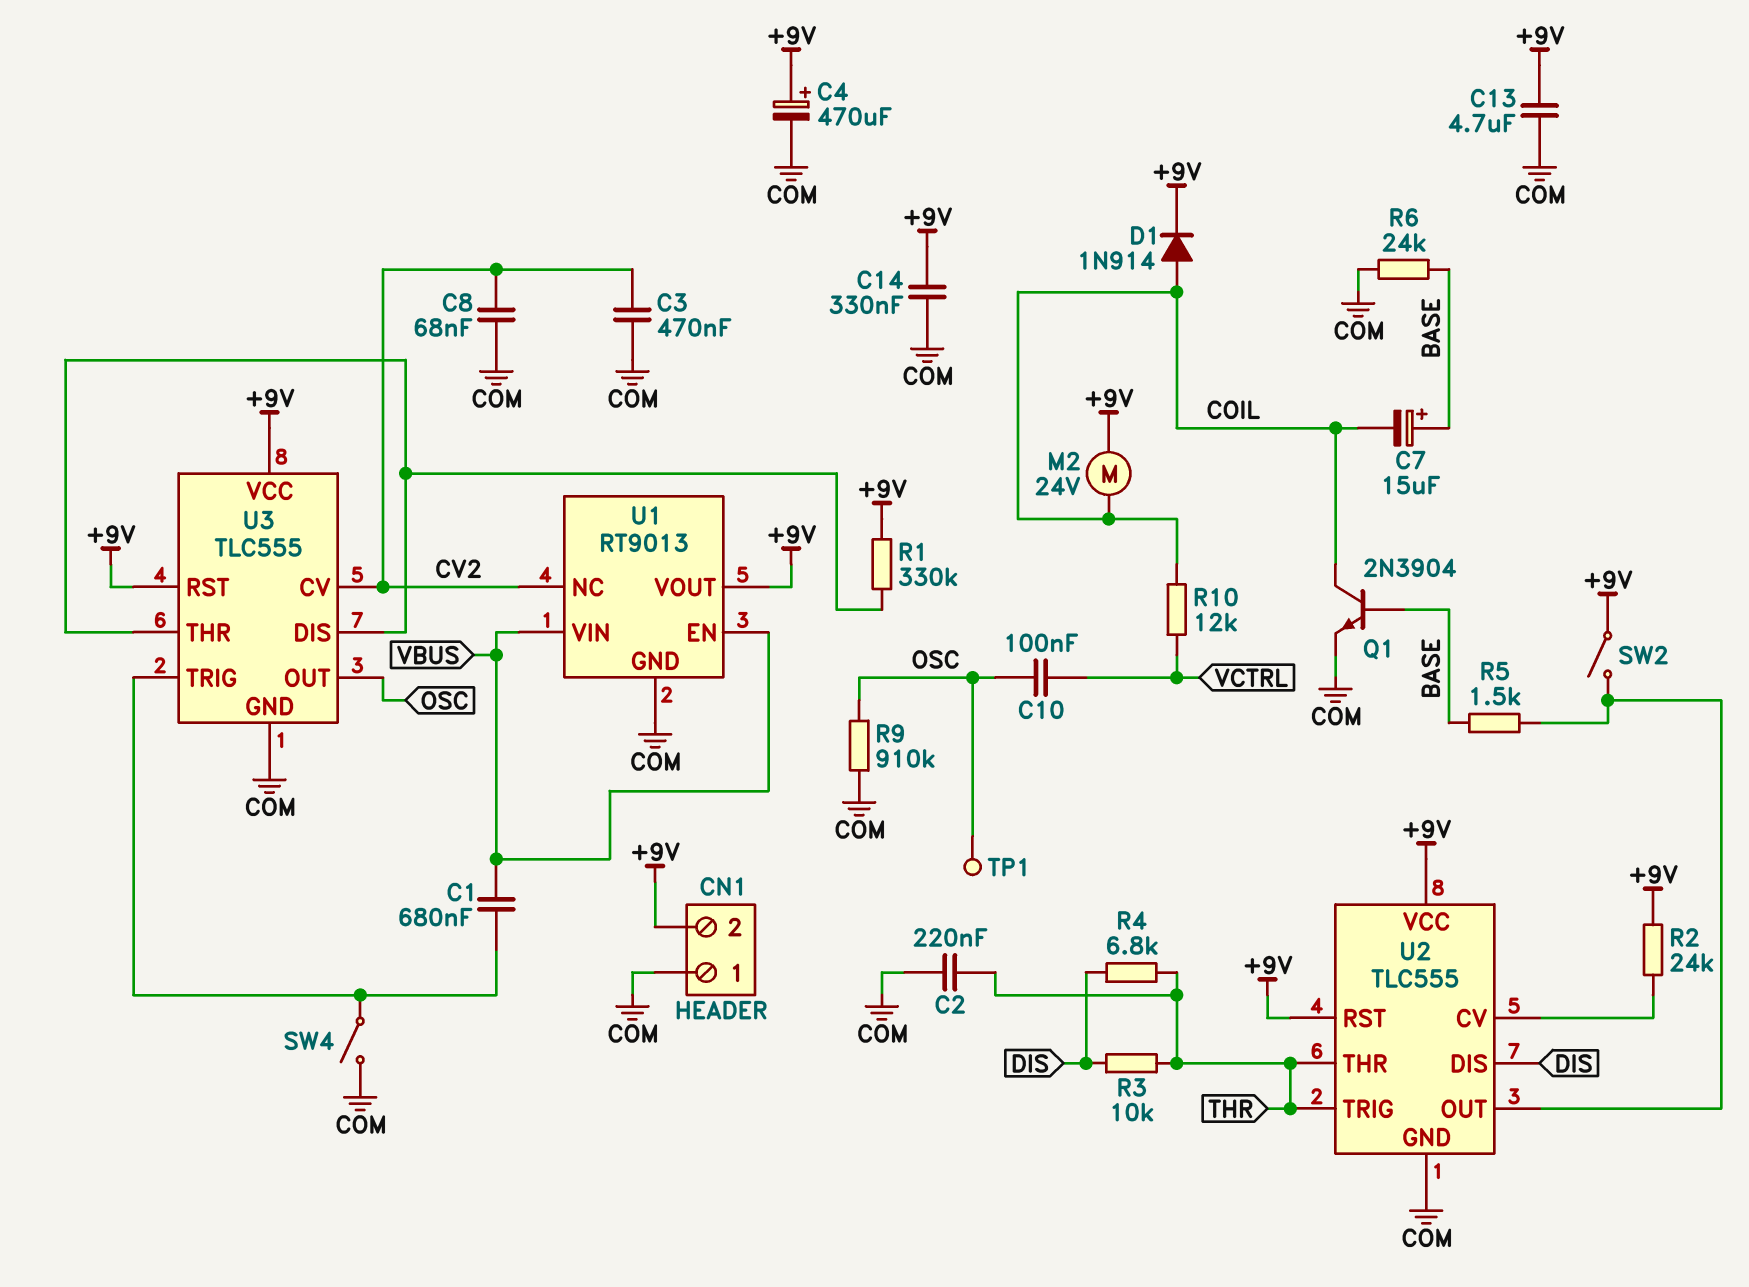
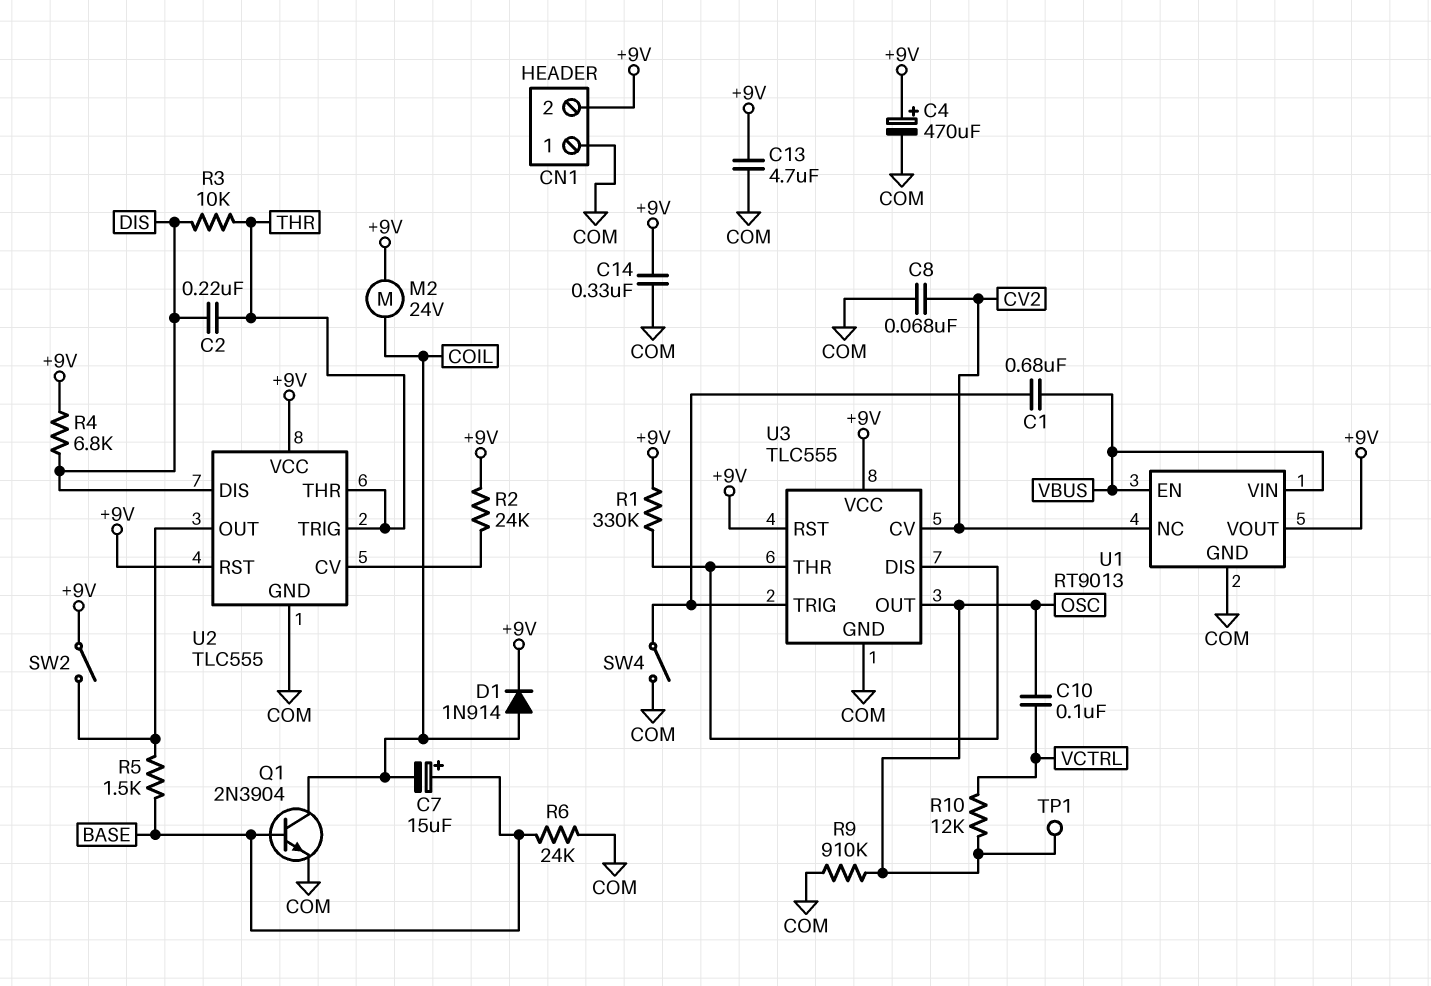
C2: 220nF (COM, THR) -> 220nF (DIS, THR)
C3: 470nF (COM, CV2) -> none
R4: 6.8k (DIS, THR) -> 6.8k (+9V, DIS)
R10: 12k (COIL, VCTRL) -> 12k (OSC, VCTRL)

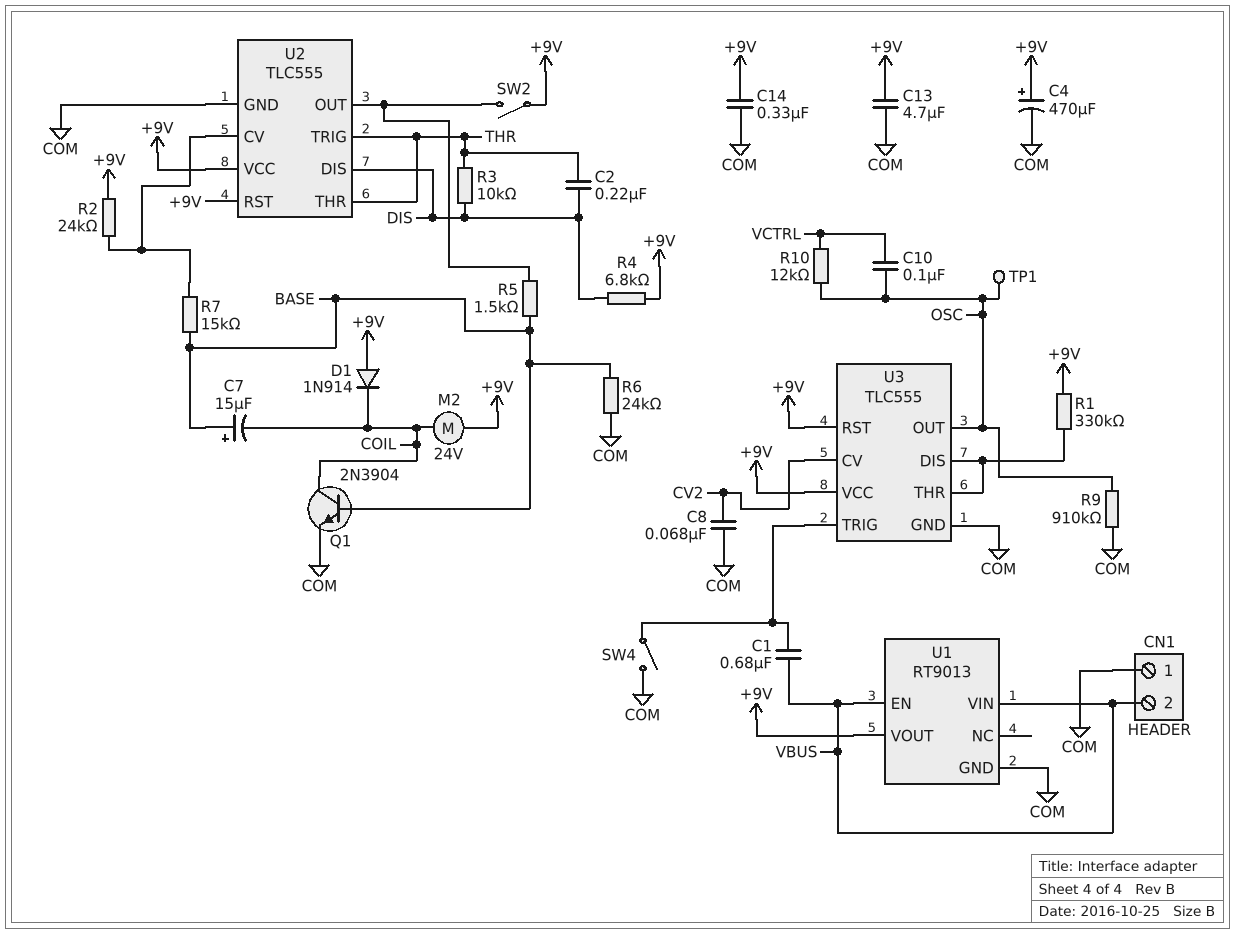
CN1 pin 2: +9V -> VBUS
D1: diode 1N914 (A COIL, K +9V) -> diode 1N914 (A +9V, K COIL)
R7: none -> 15k (BASE, U2/CV)
U1 pin NC: CV2 -> none

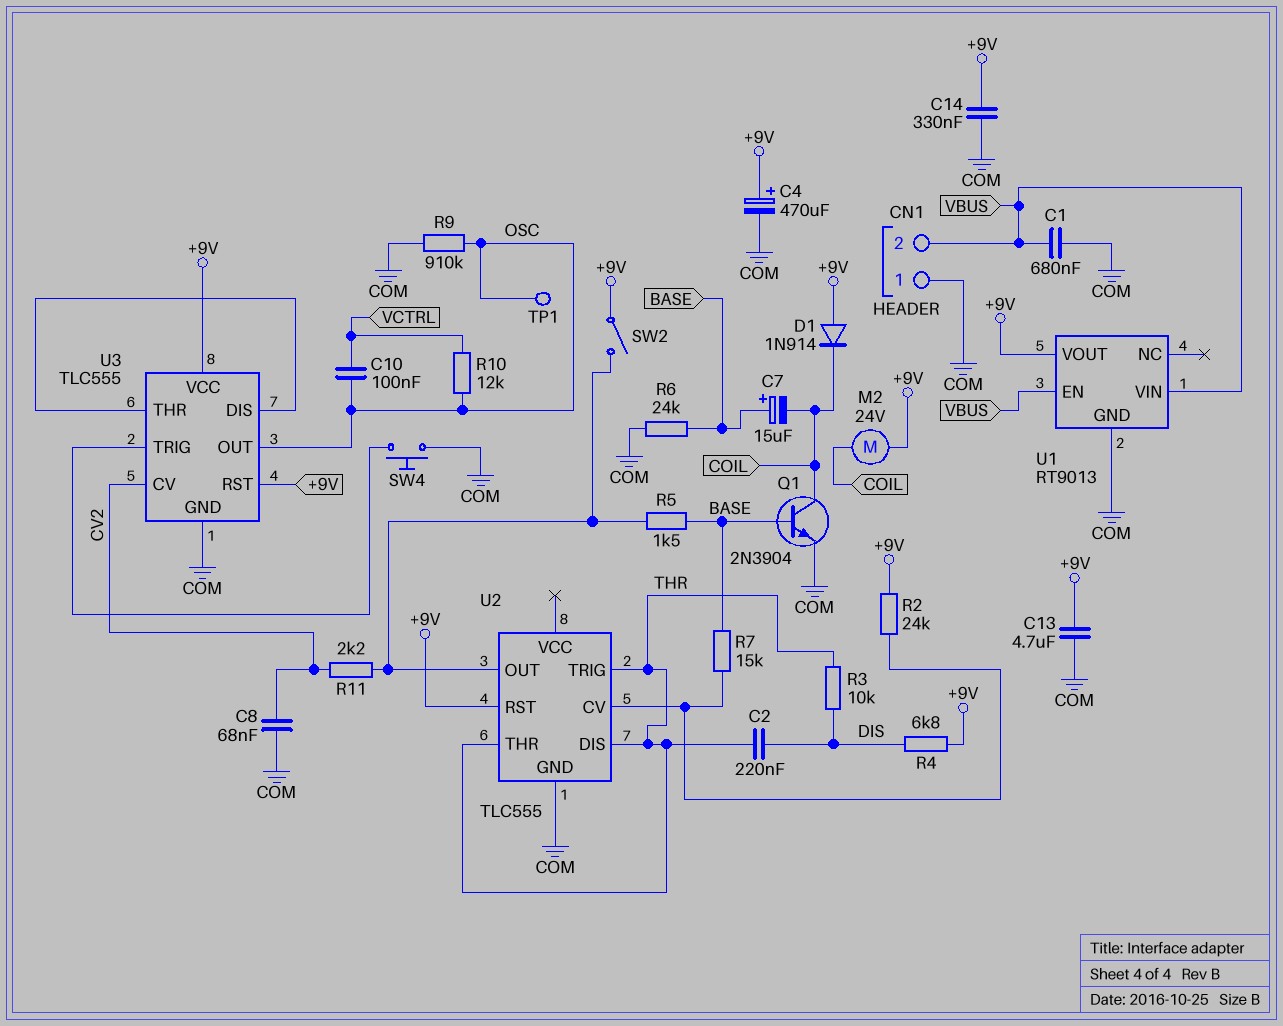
C1: 680nF (U3/TRIG, VBUS) -> 680nF (COM, VBUS)
R1: 330k (+9V, U3/DIS) -> none
R11: none -> 2.2k (CV2, U2/OUT)
SW4: switch (COM, U3/TRIG) -> button (COM, U3/TRIG)
U2 pin DIS: DIS -> THR
U2 pin VCC: +9V -> none

